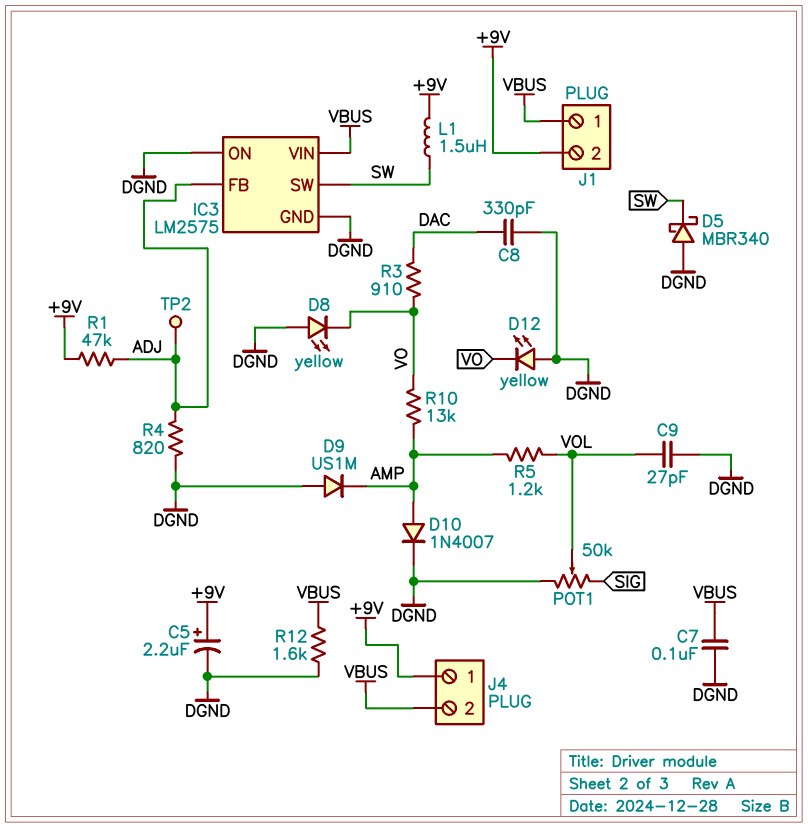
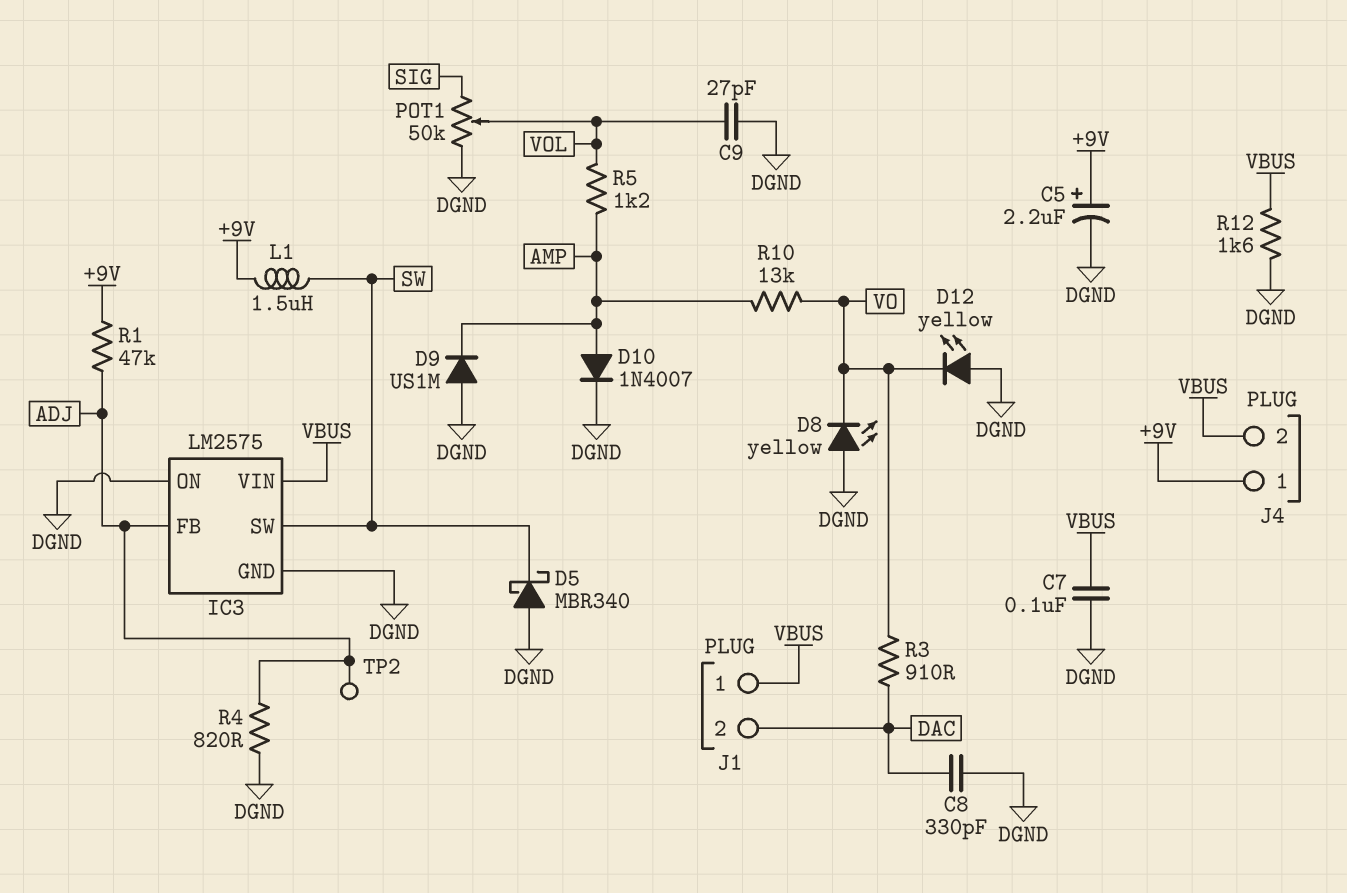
J1 pin 2: +9V -> DAC

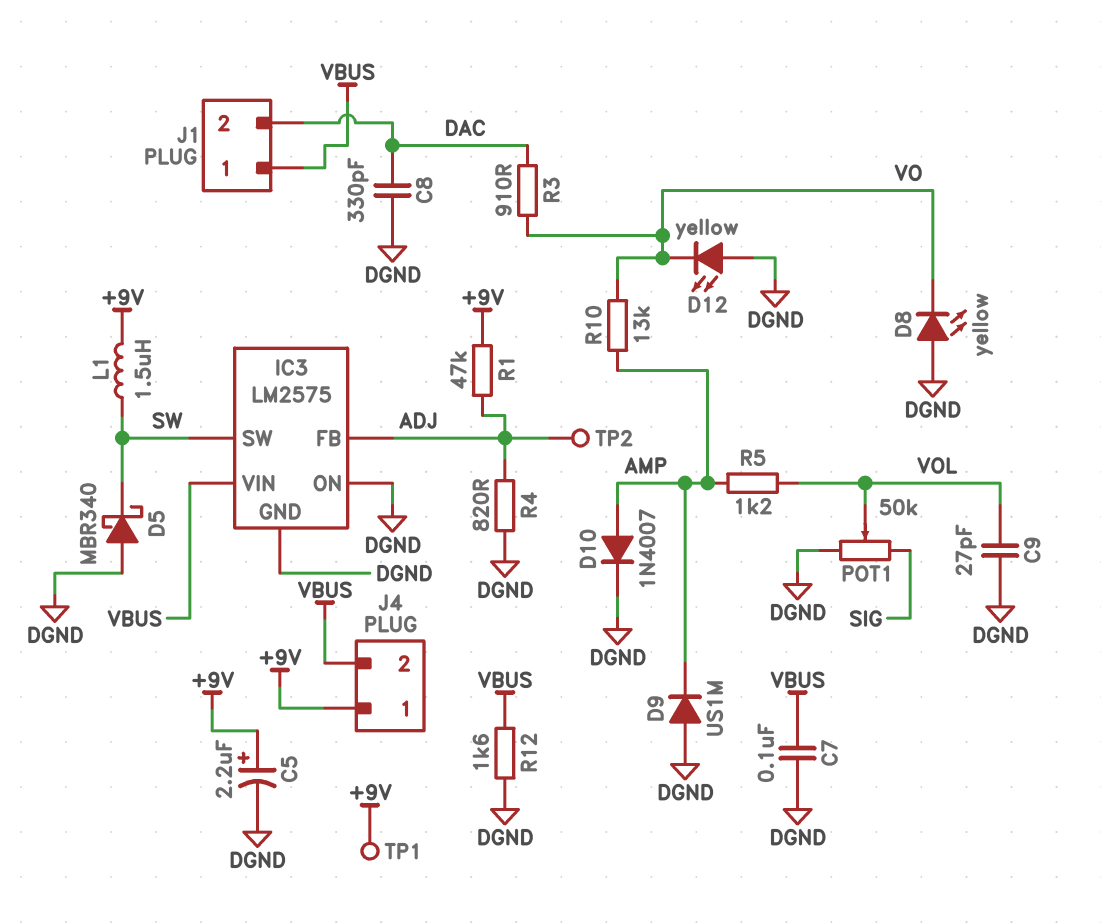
TP1: none -> test point (+9V)

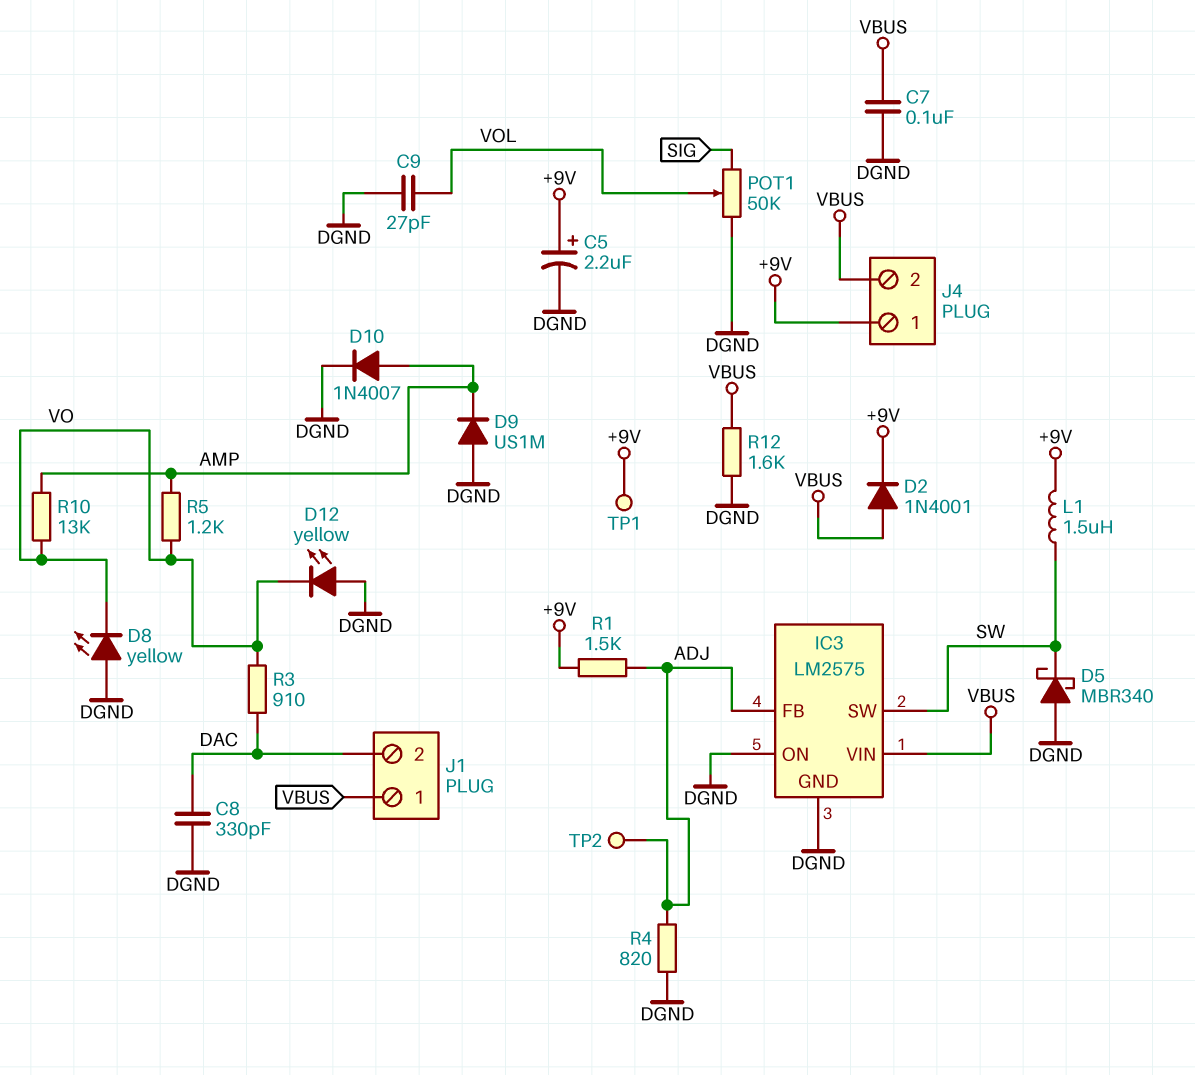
D2: none -> diode 1N4001 (A VBUS, K +9V)
R1: 47k (+9V, ADJ) -> 1.5k (+9V, ADJ)
R5: 1.2k (AMP, VOL) -> 1.2k (AMP, VO)

